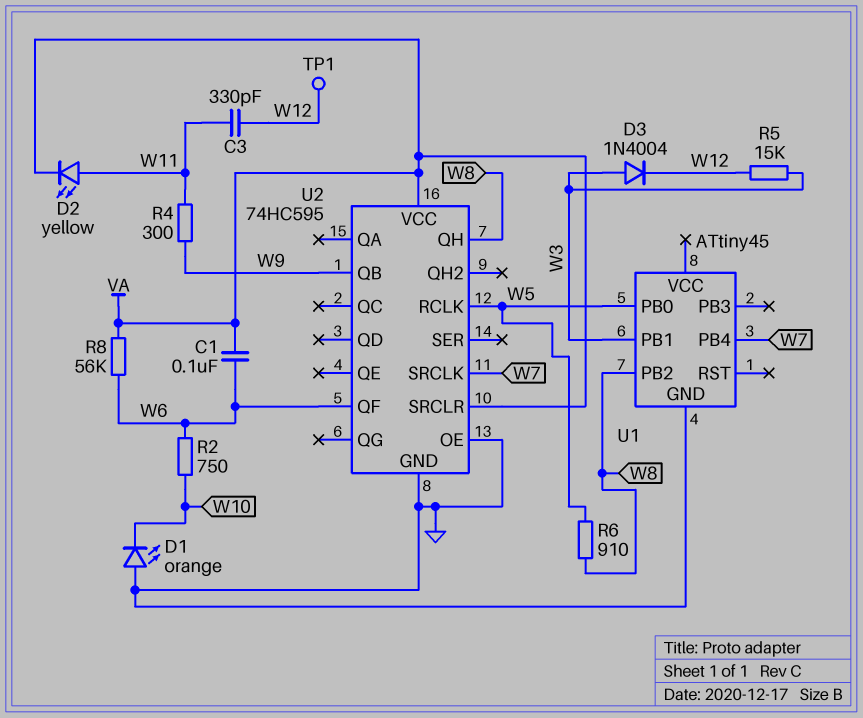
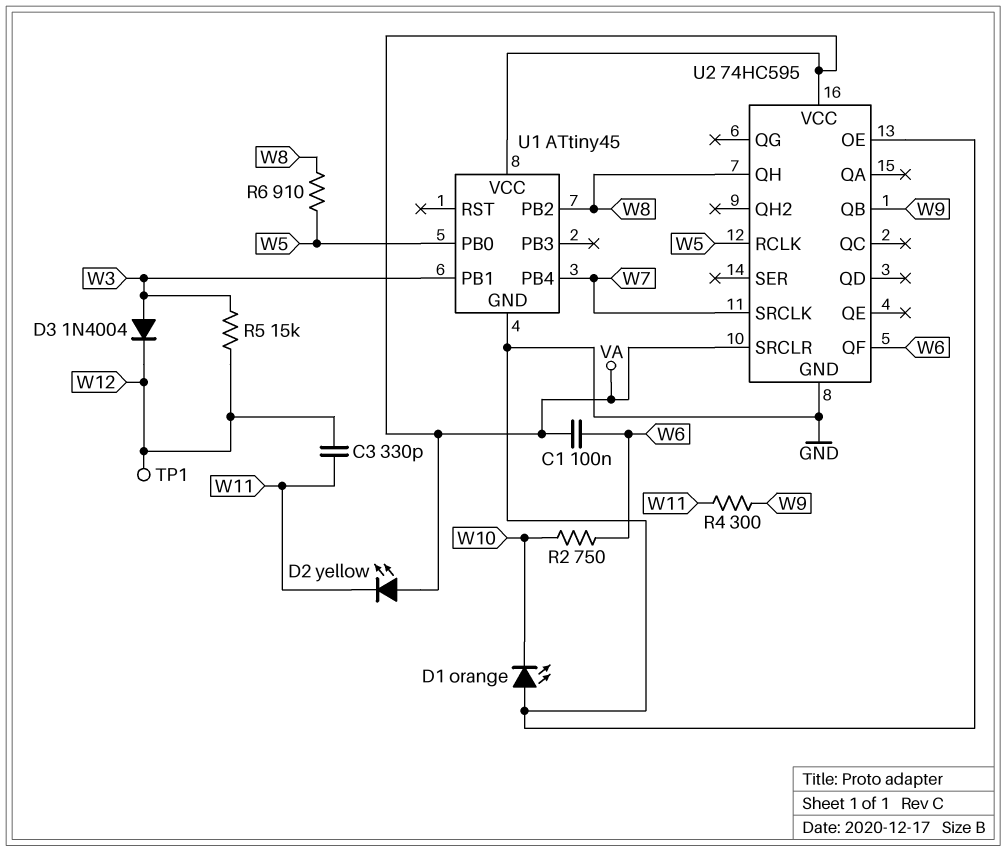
D2: LED yellow (A W11, K VA) -> LED yellow (A VA, K W11)
R8: 56k (VA, W6) -> none
U1 pin VCC: none -> VA

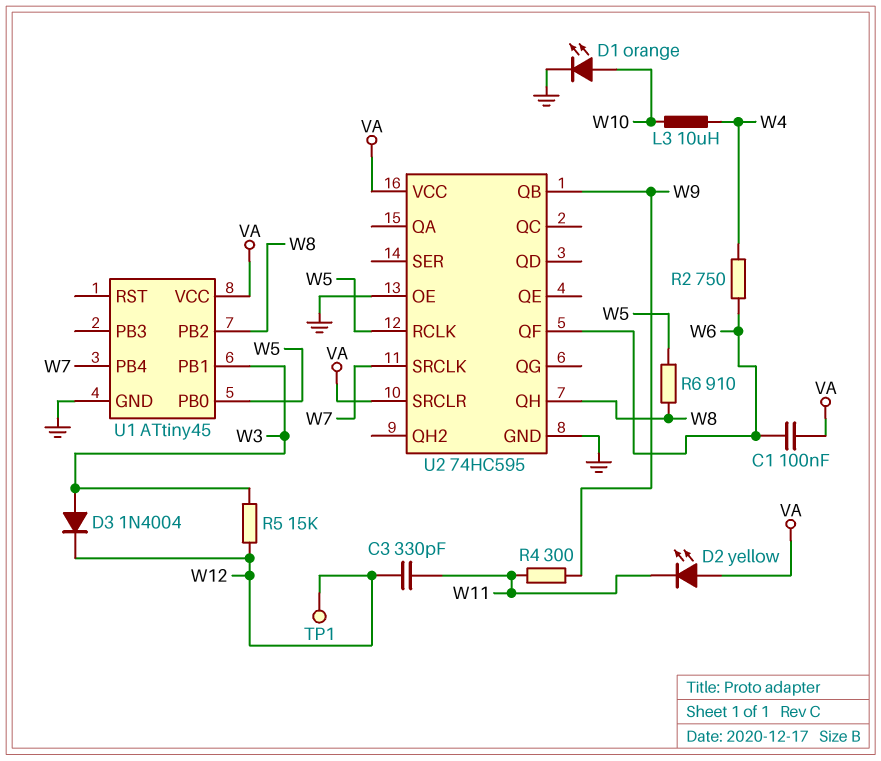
D1: LED orange (A GND, K W10) -> LED orange (A W10, K GND)
L3: none -> 10uH (W4, W10)
R2: 750 (W6, W10) -> 750 (W4, W6)

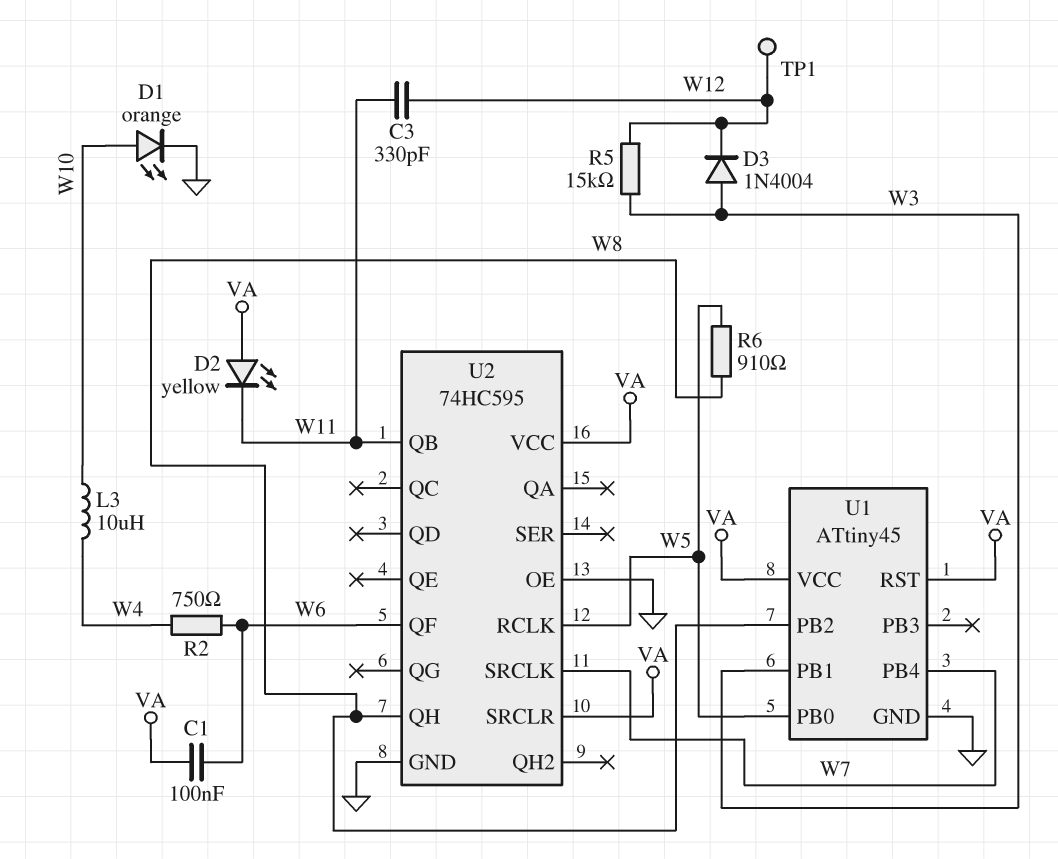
R4: 300 (W9, W11) -> none
U1 pin RST: none -> VA
U2 pin QB: W9 -> W11

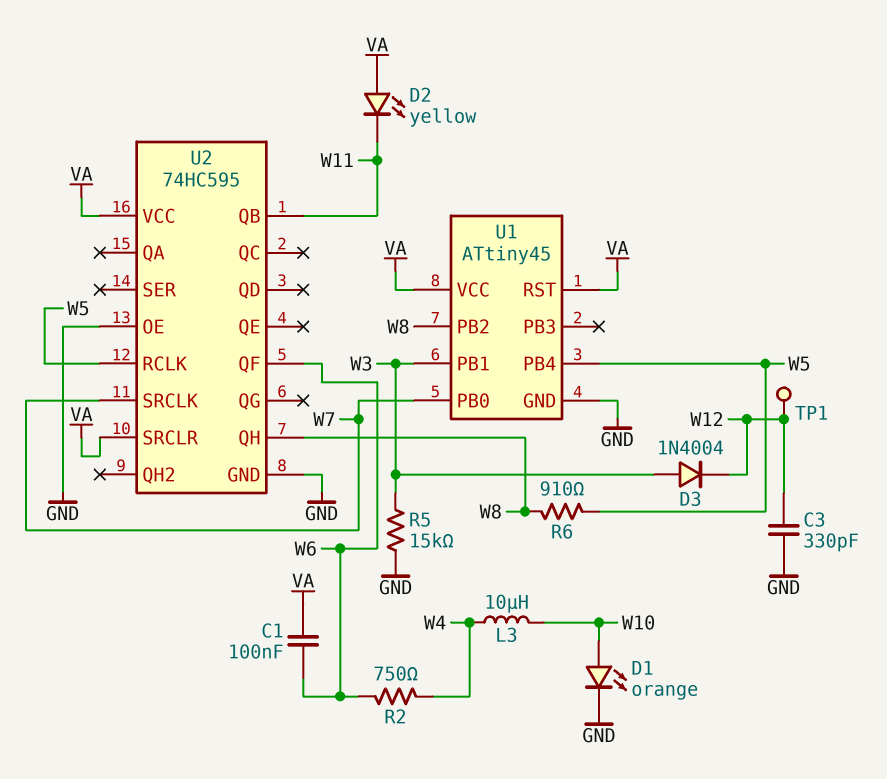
C3: 330pF (W11, W12) -> 330pF (GND, W12)
R5: 15k (W3, W12) -> 15k (GND, W3)
U1 pin PB0: W5 -> W7
U1 pin PB4: W7 -> W5

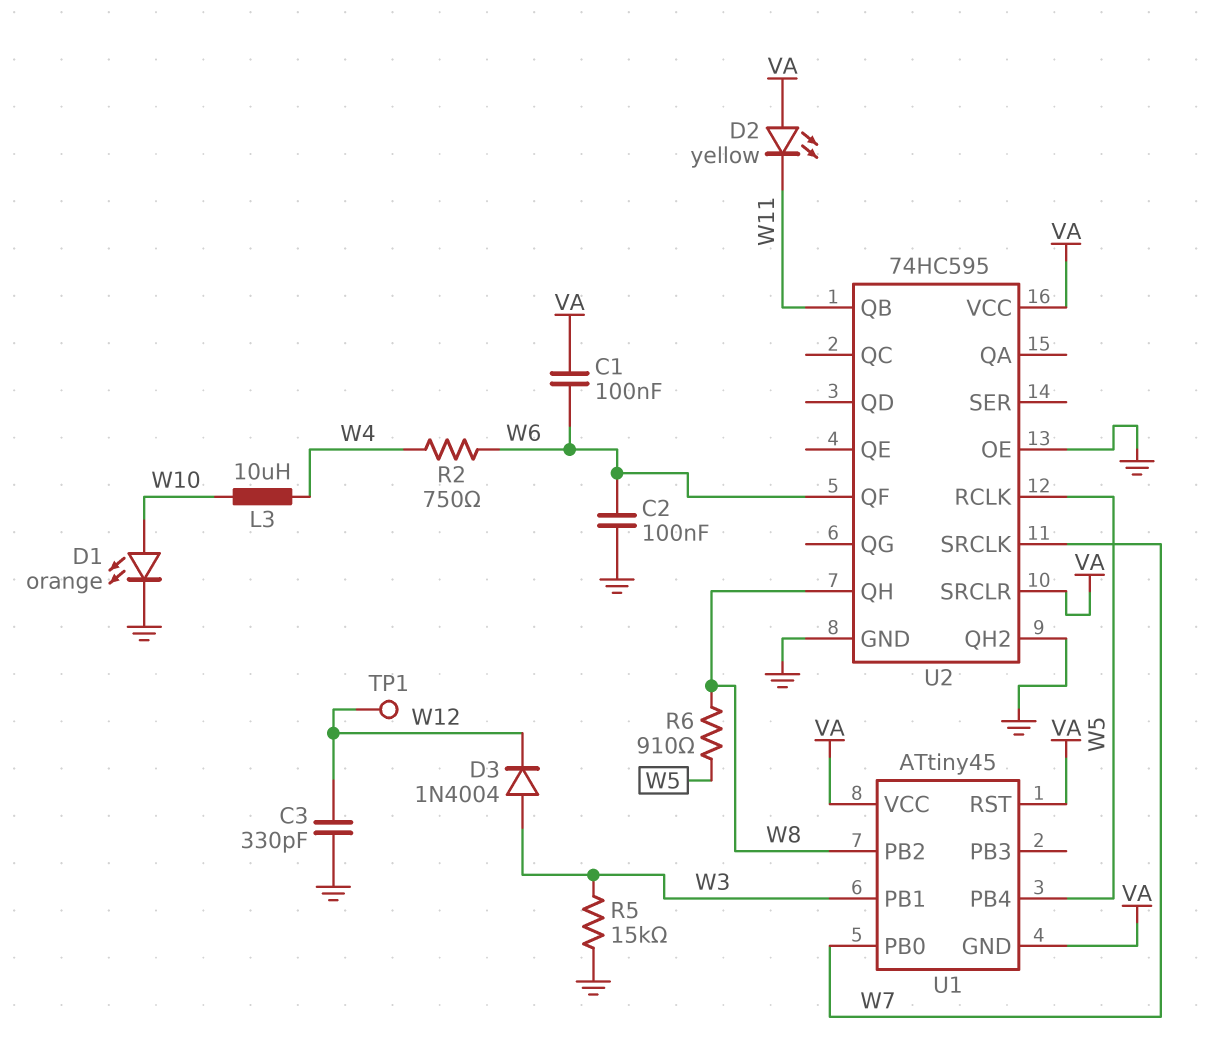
C2: none -> 100nF (GND, W6)
U1 pin GND: GND -> VA
U2 pin QH2: none -> GND

